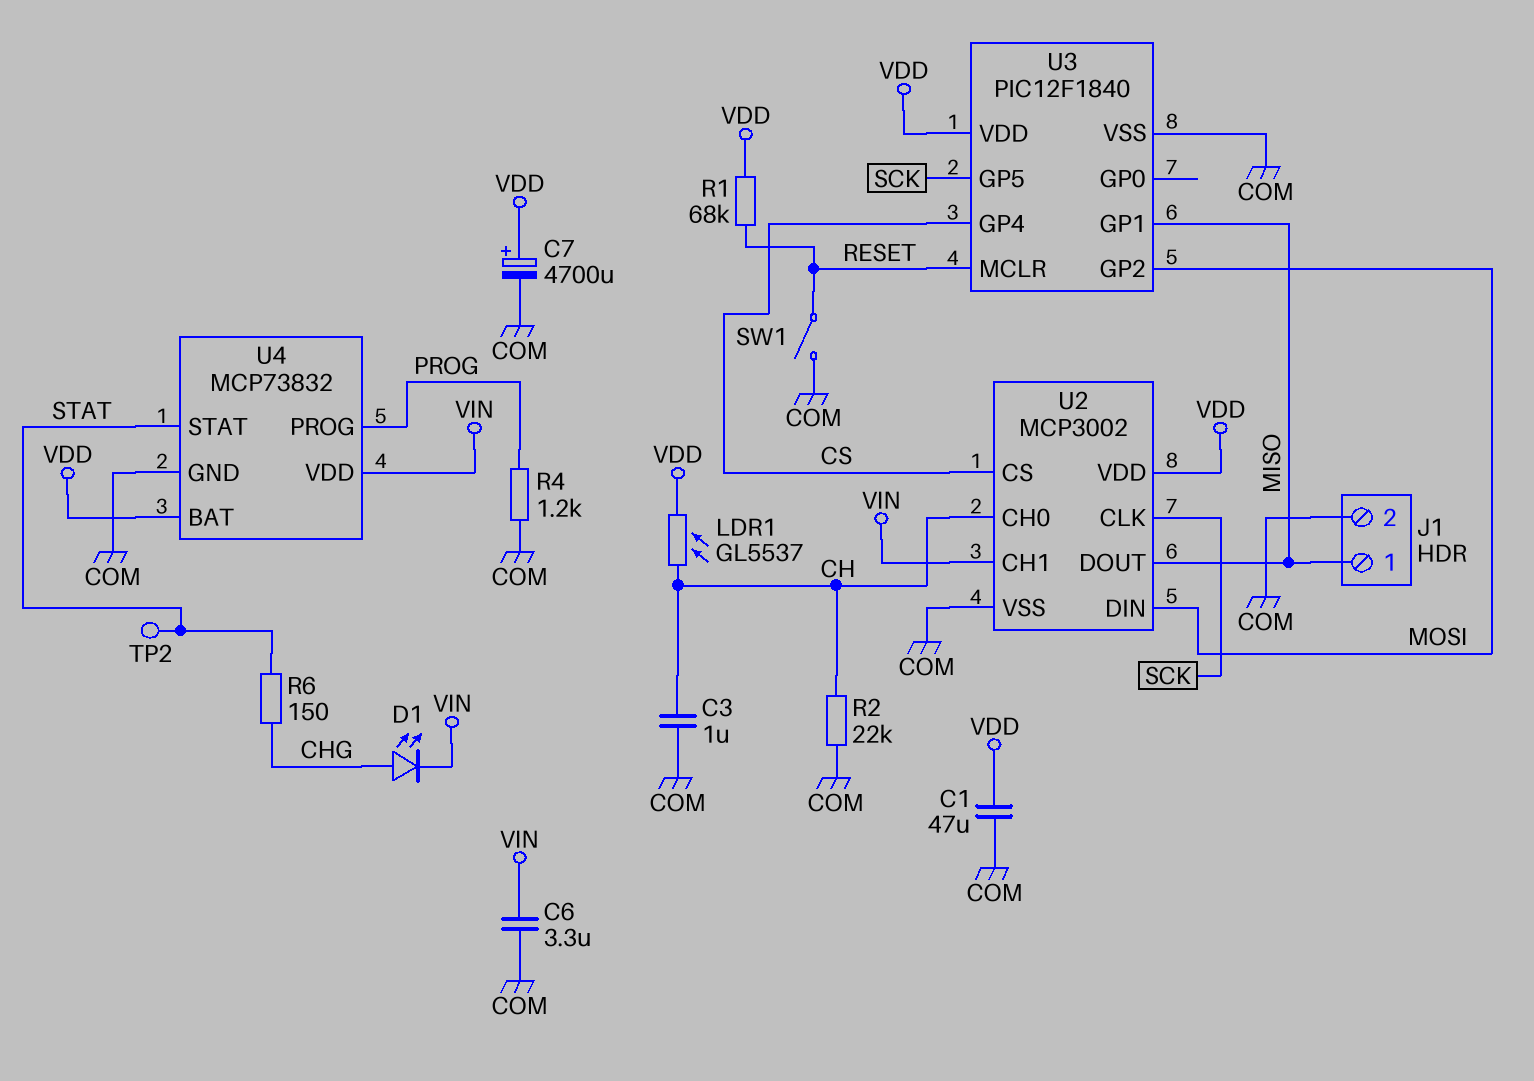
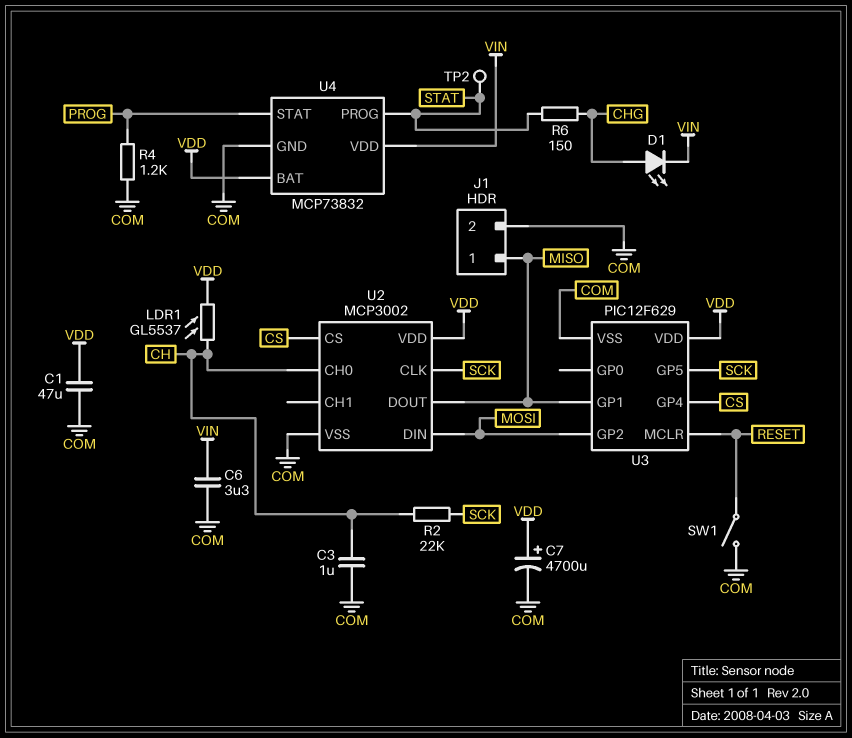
R1: 68k (RESET, VDD) -> none
R2: 22k (CH, COM) -> 22k (CH, SCK)
U2 pin CH1: VIN -> none
U3: PIC12F1840 -> PIC12F629
U4 pin PROG: PROG -> STAT
U4 pin STAT: STAT -> PROG

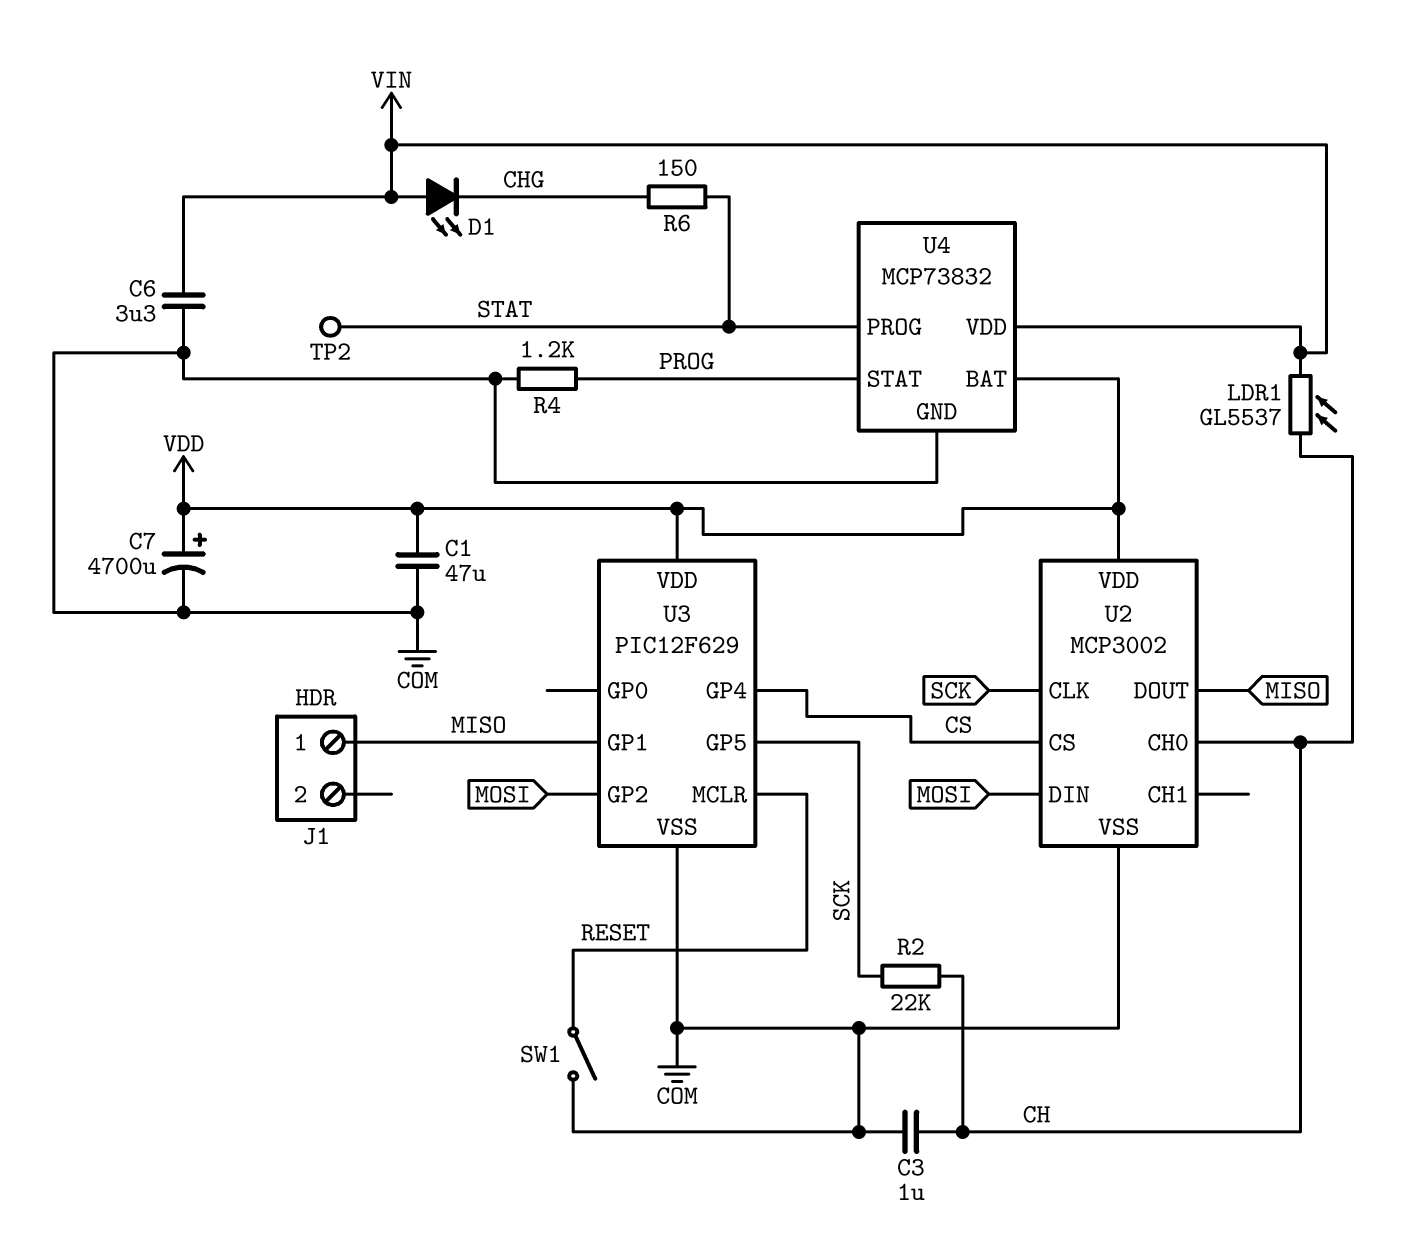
D1: LED (A CHG, K VIN) -> LED (A VIN, K CHG)
J1 pin 2: COM -> none
LDR1: GL5537 (CH, VDD) -> GL5537 (CH, VIN)

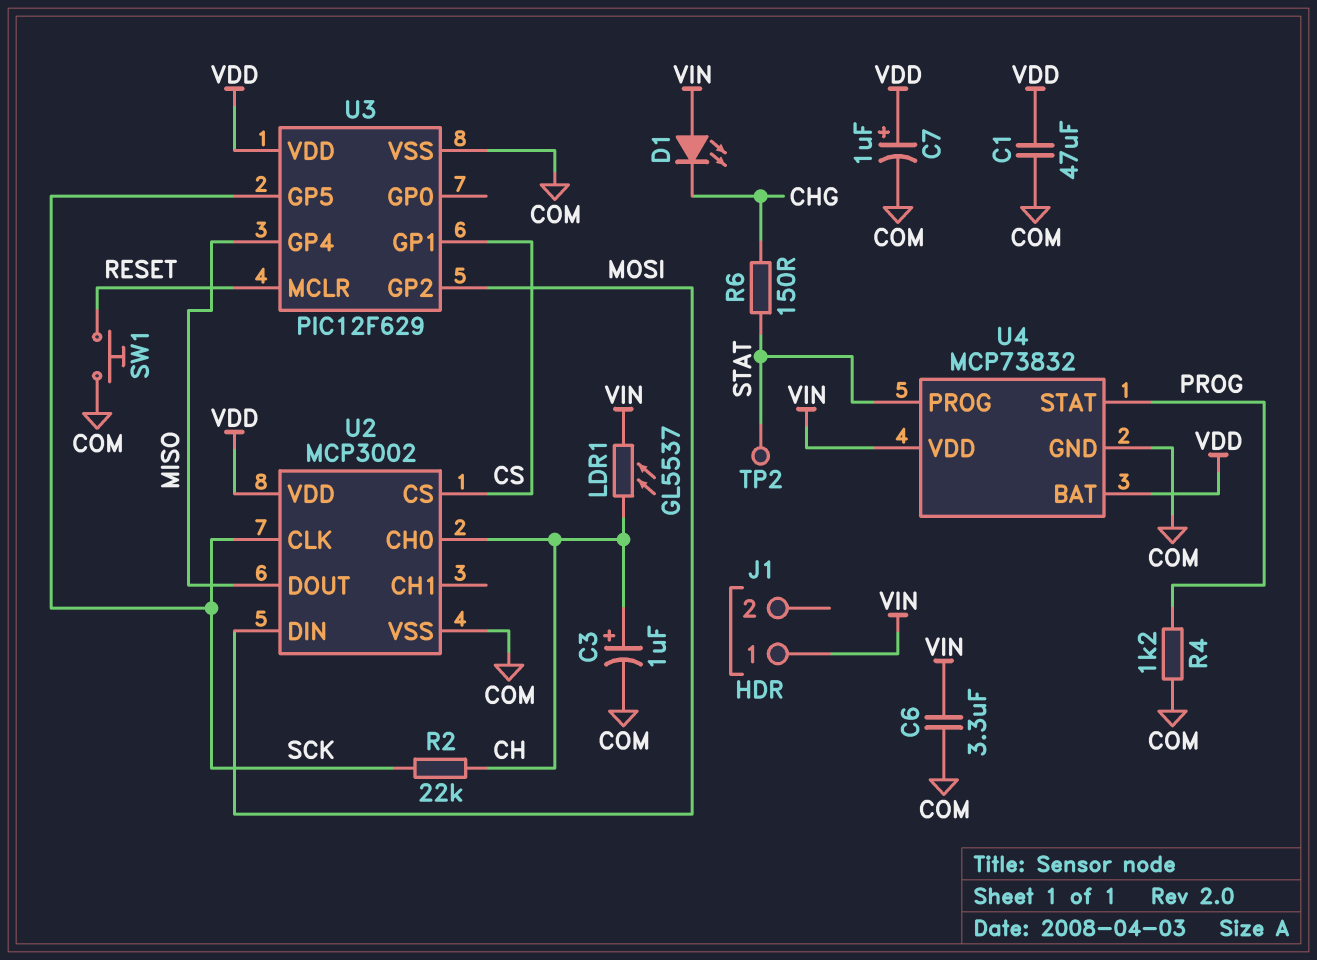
C3: 1uF (CH, COM) -> 1uF (plus CH, minus COM)
C7: 4700uF (plus VDD, minus COM) -> 1uF (plus VDD, minus COM)
J1 pin 1: MISO -> VIN
SW1: switch (COM, RESET) -> button (COM, RESET)
U3 pin GP1: MISO -> CS
U3 pin GP4: CS -> MISO

